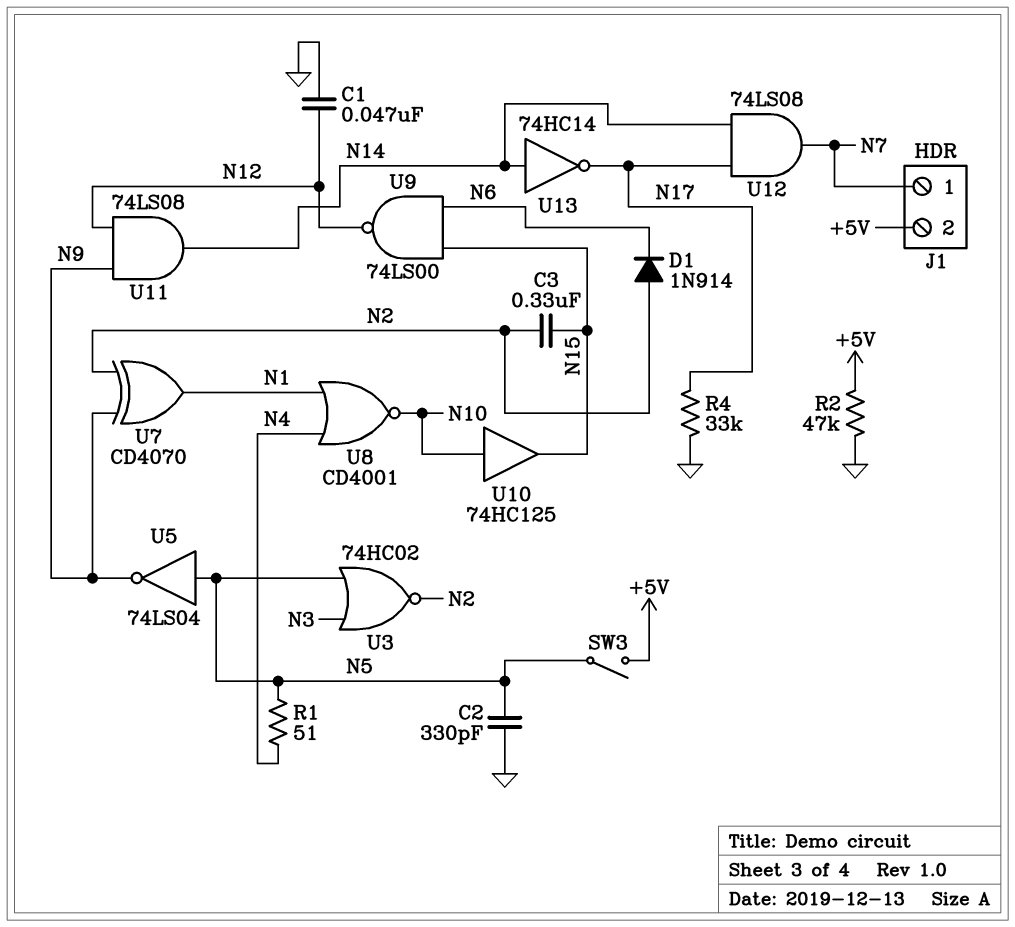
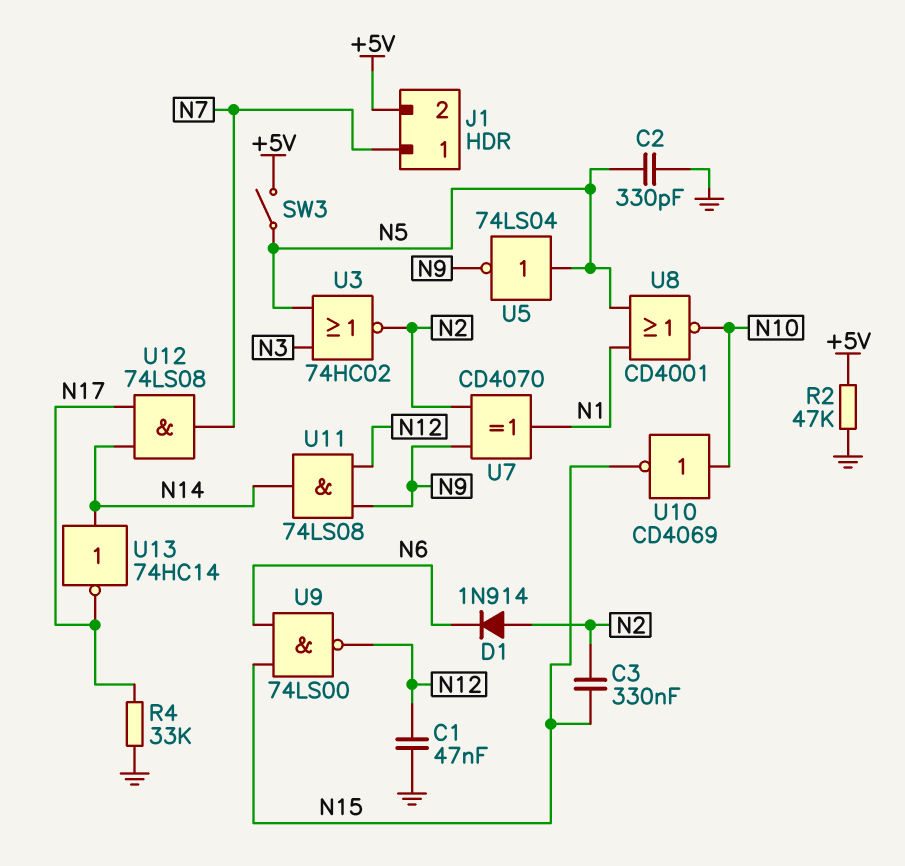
R1: 51 (N4, N5) -> none
U8: NOR CD4001 (in N1, in N4, out N10) -> NOR CD4001 (in N1, in N5, out N10)
U10: buffer 74HC125 (in N10, out N15) -> NOT CD4069 (in N10, out N15)

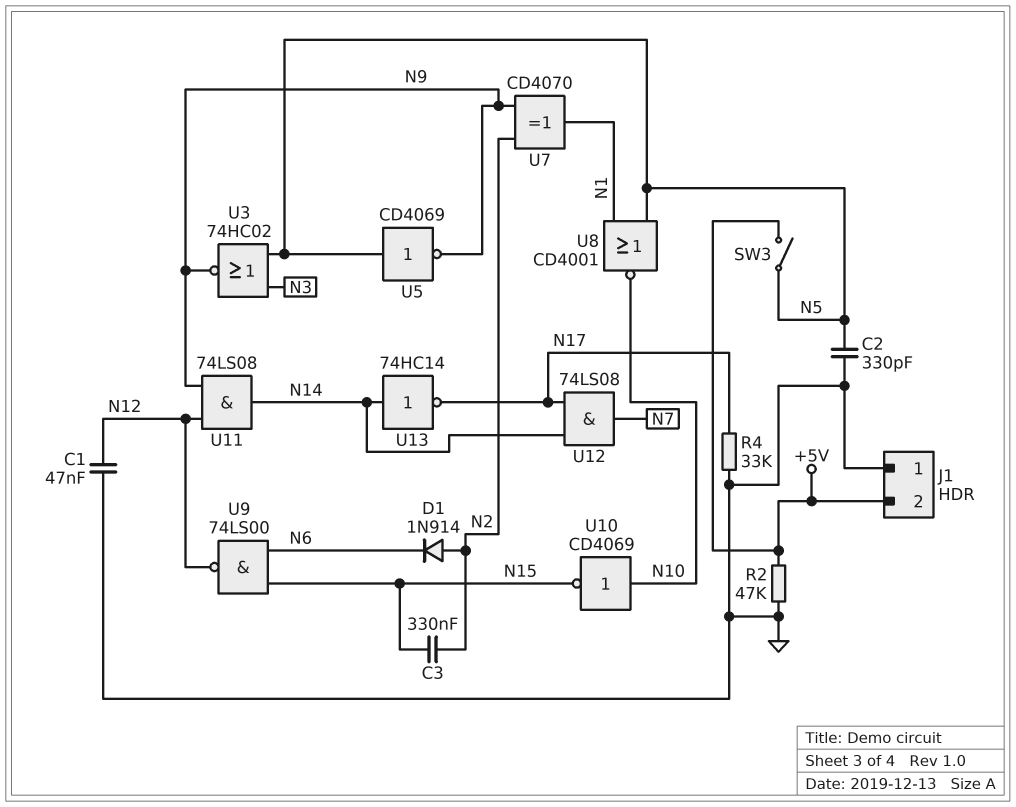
J1 pin 1: N7 -> GND
U3: NOR 74HC02 (in N3, in N5, out N2) -> NOR 74HC02 (in N3, in N5, out N9)
U5: NOT 74LS04 (in N5, out N9) -> NOT CD4069 (in N5, out N9)

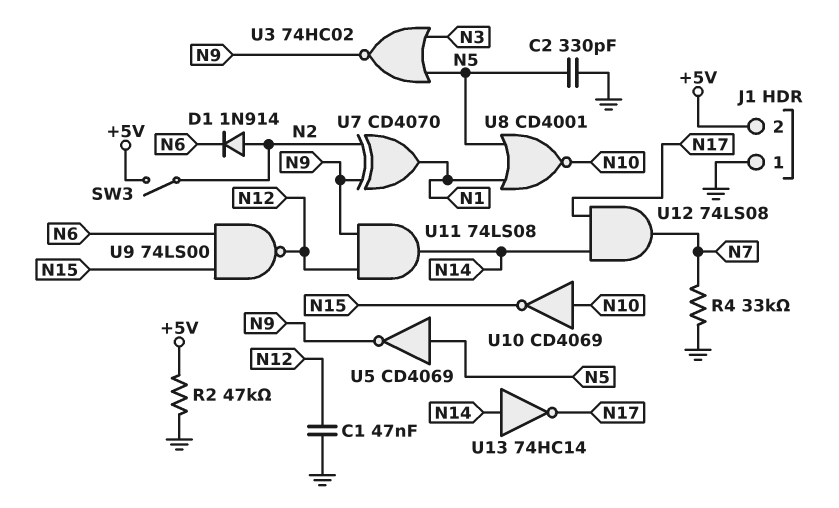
C3: 330nF (N2, N15) -> none
R4: 33k (GND, N17) -> 33k (GND, N7)
SW3: switch (+5V, N5) -> switch (+5V, N2)

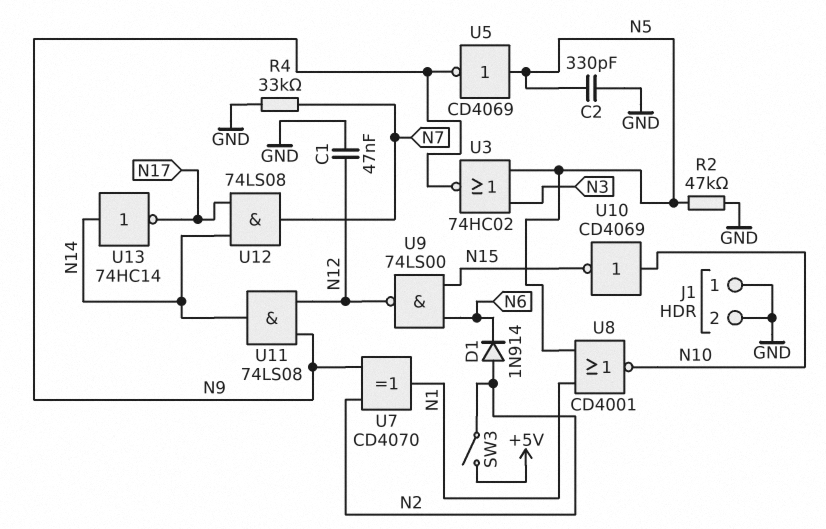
J1 pin 2: +5V -> GND
R2: 47k (+5V, GND) -> 47k (GND, N5)

